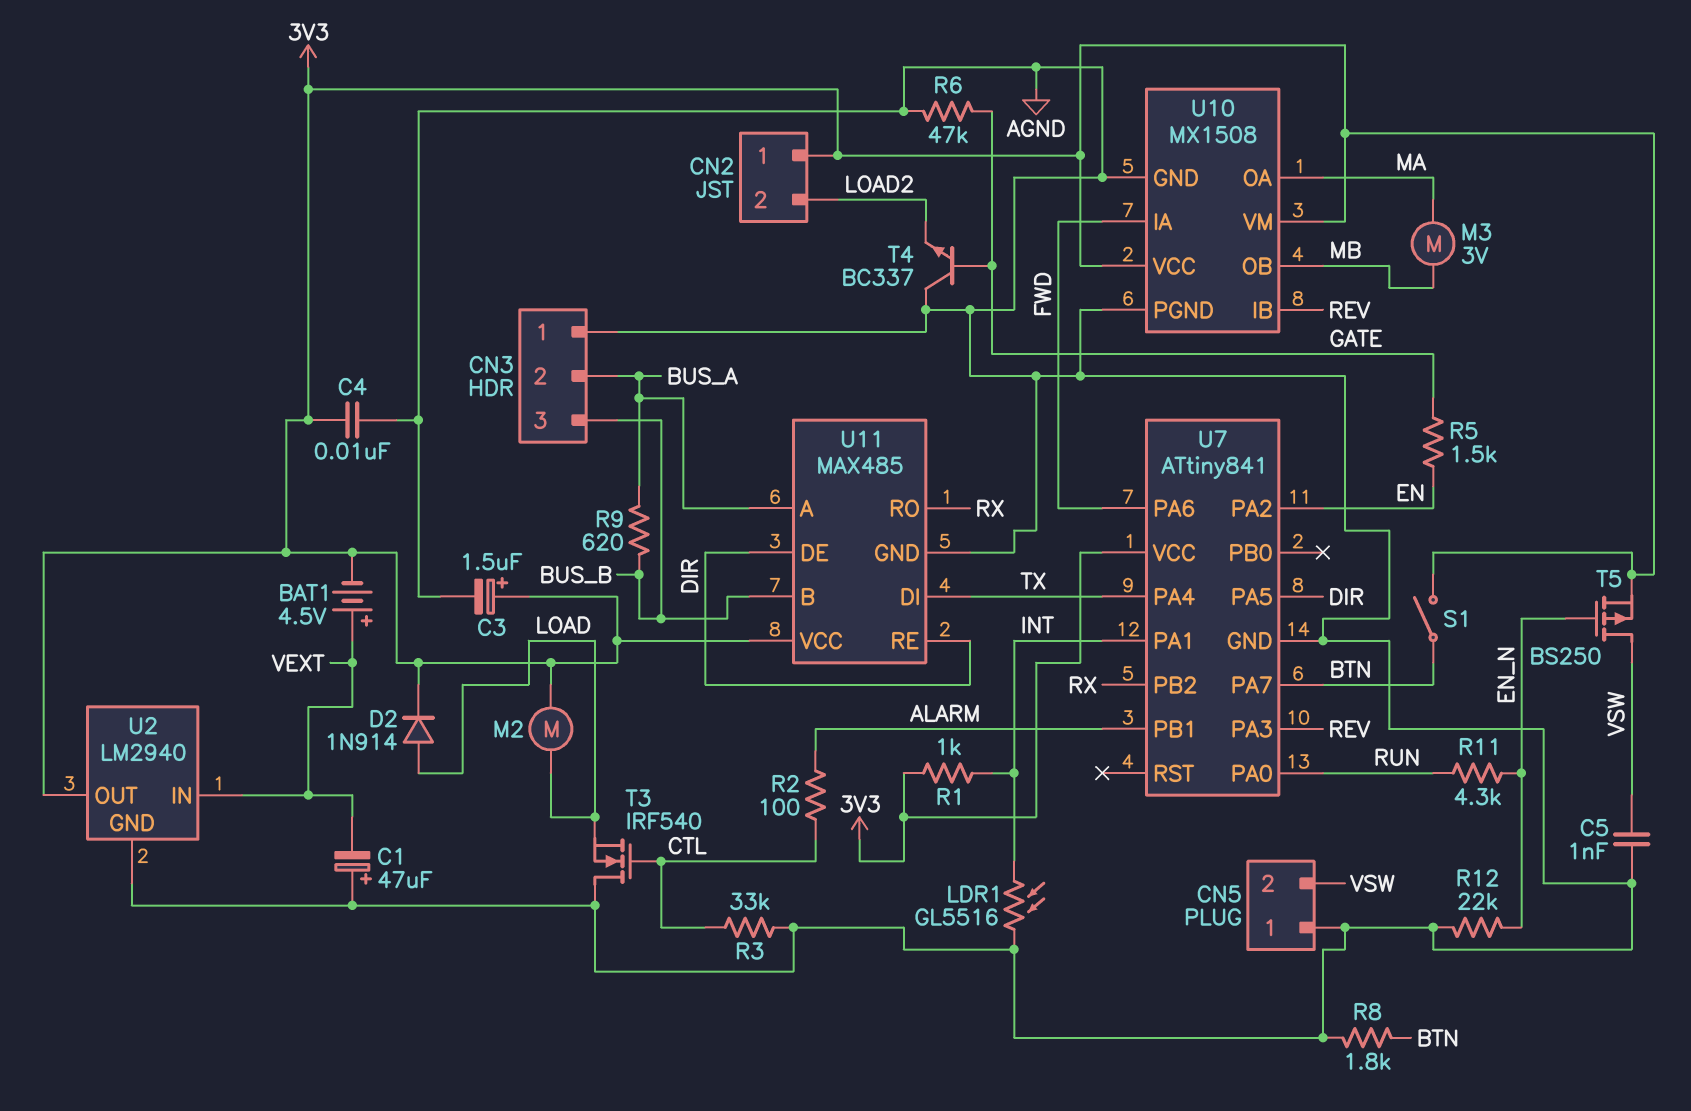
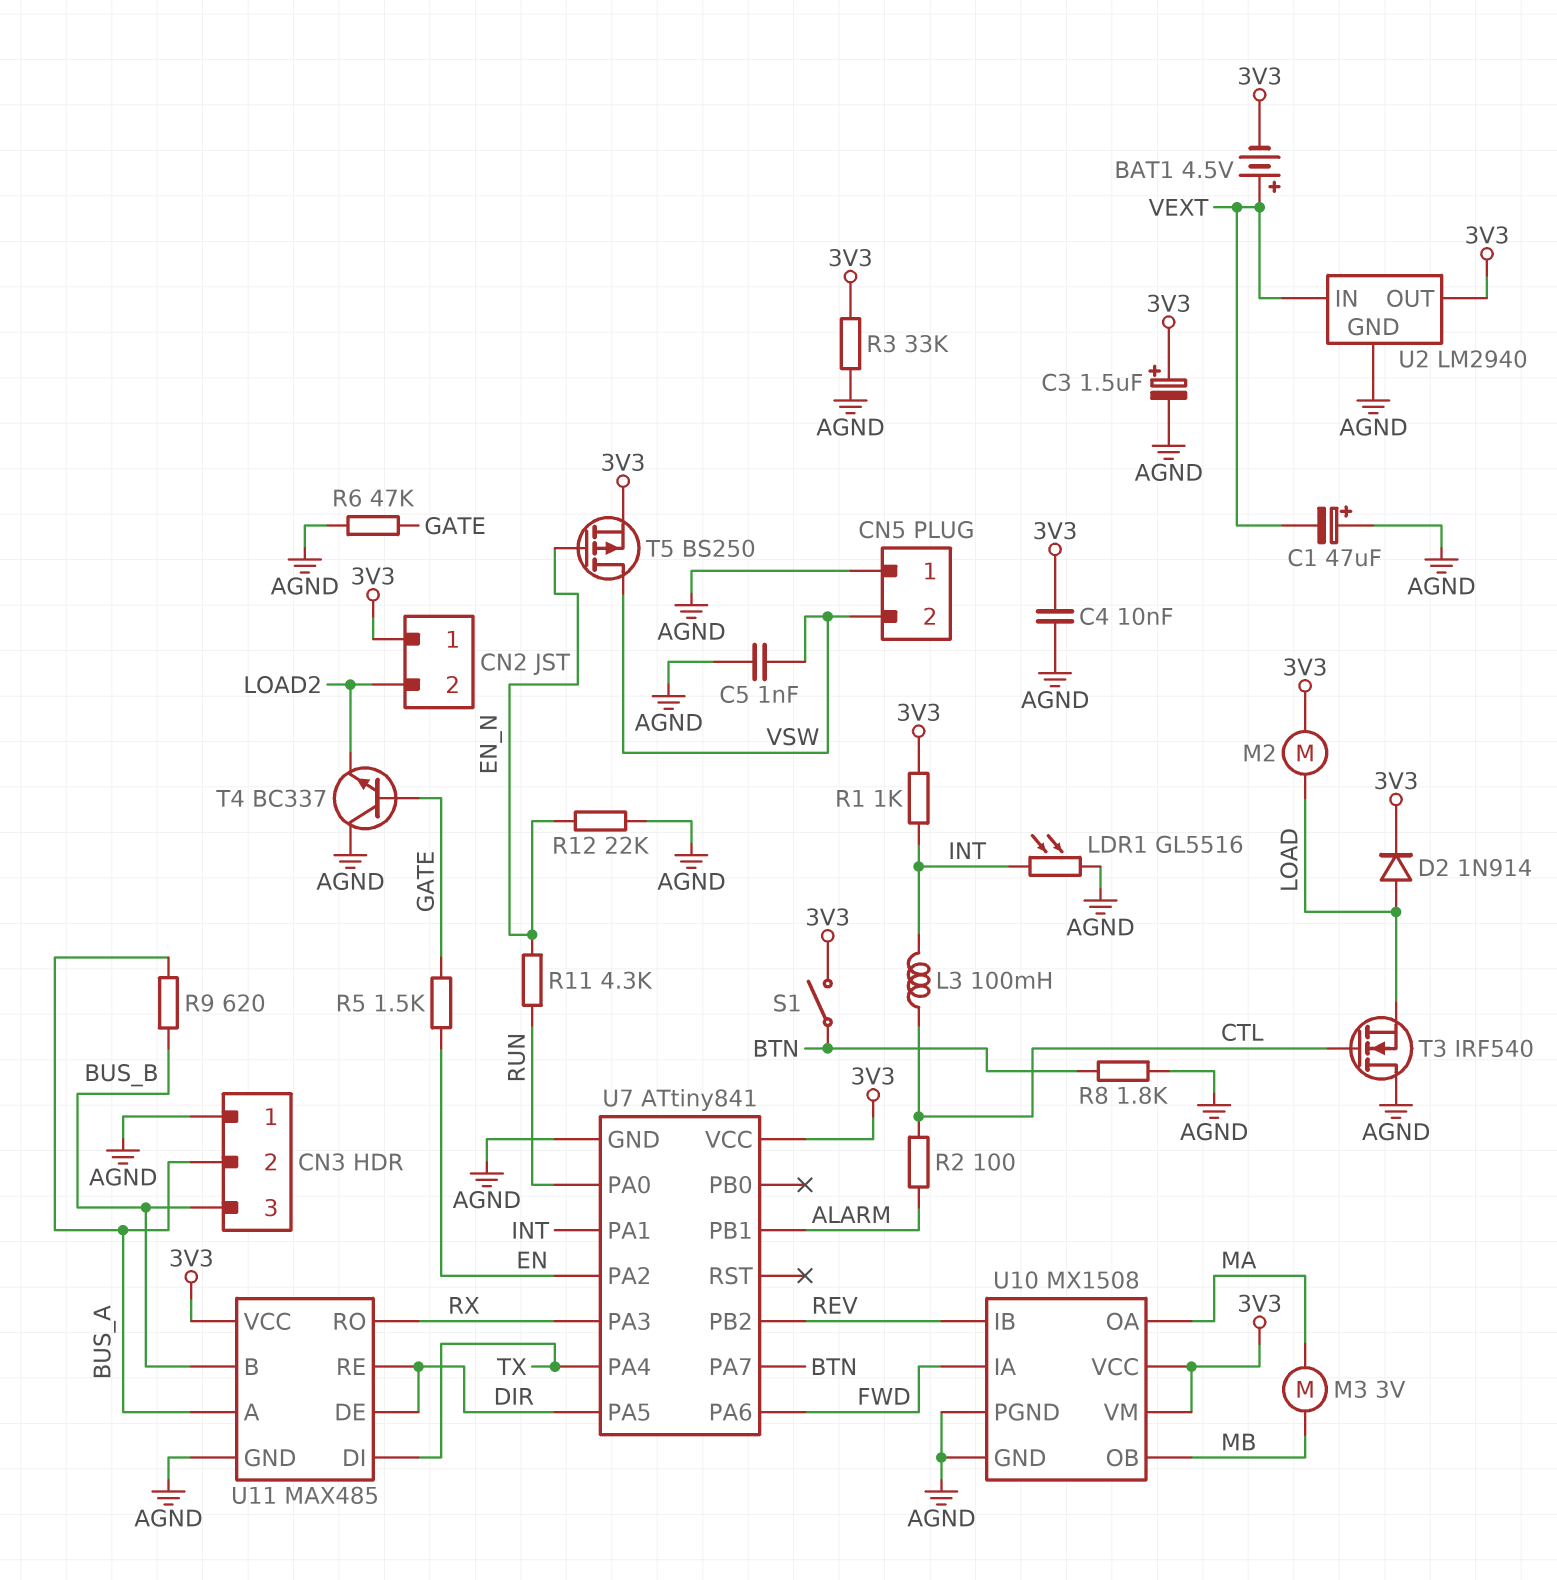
L3: none -> 100mH (CTL, INT)
R3: 33k (AGND, CTL) -> 33k (3V3, AGND)
U7 pin PA3: REV -> RX
U7 pin PB2: RX -> REV

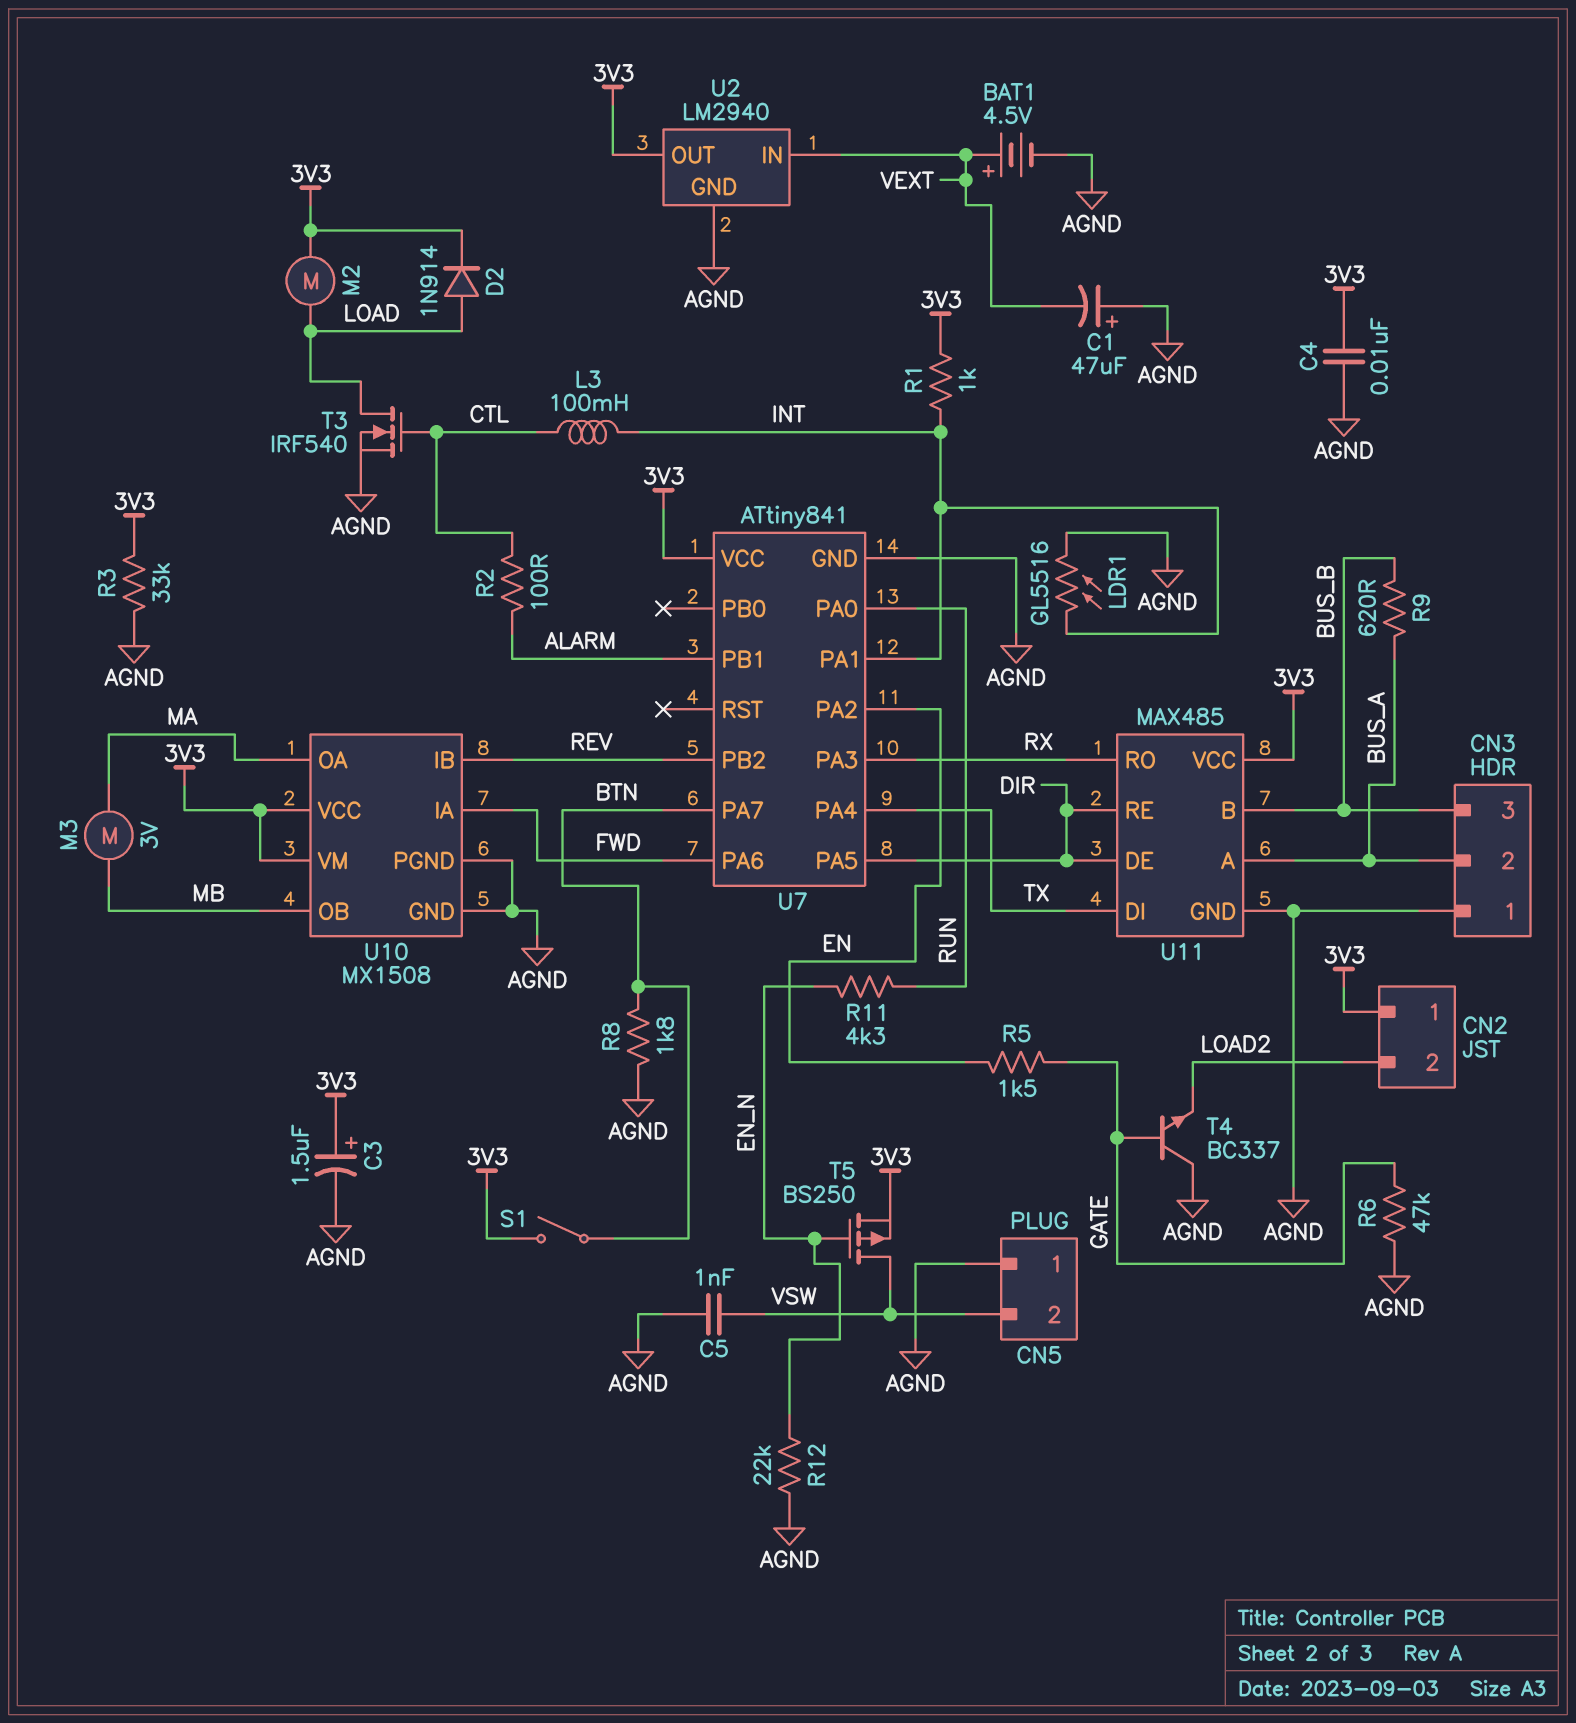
BAT1: 4.5V (plus VEXT, minus 3V3) -> 4.5V (plus VEXT, minus AGND)
T3: NMOS IRF540 (G CTL, D AGND, S LOAD) -> NMOS IRF540 (G CTL, D LOAD, S AGND)

